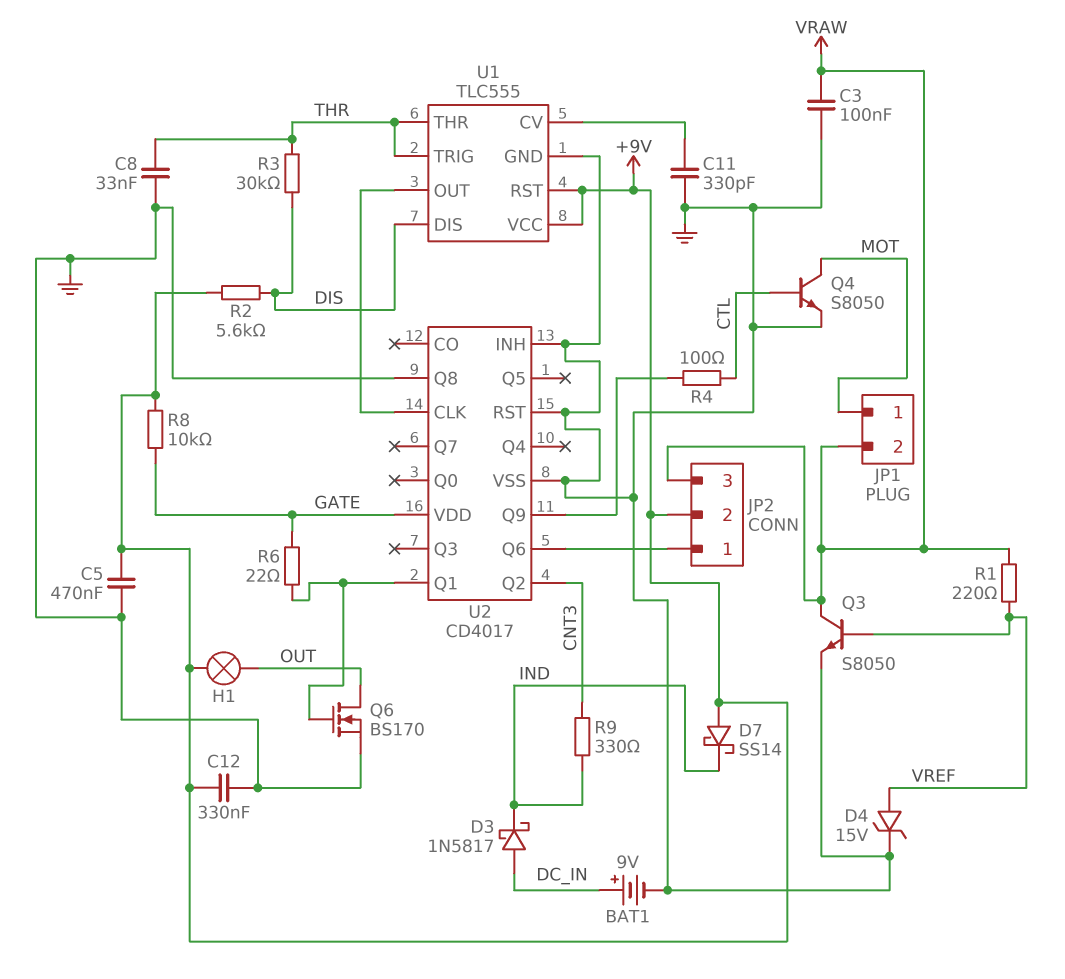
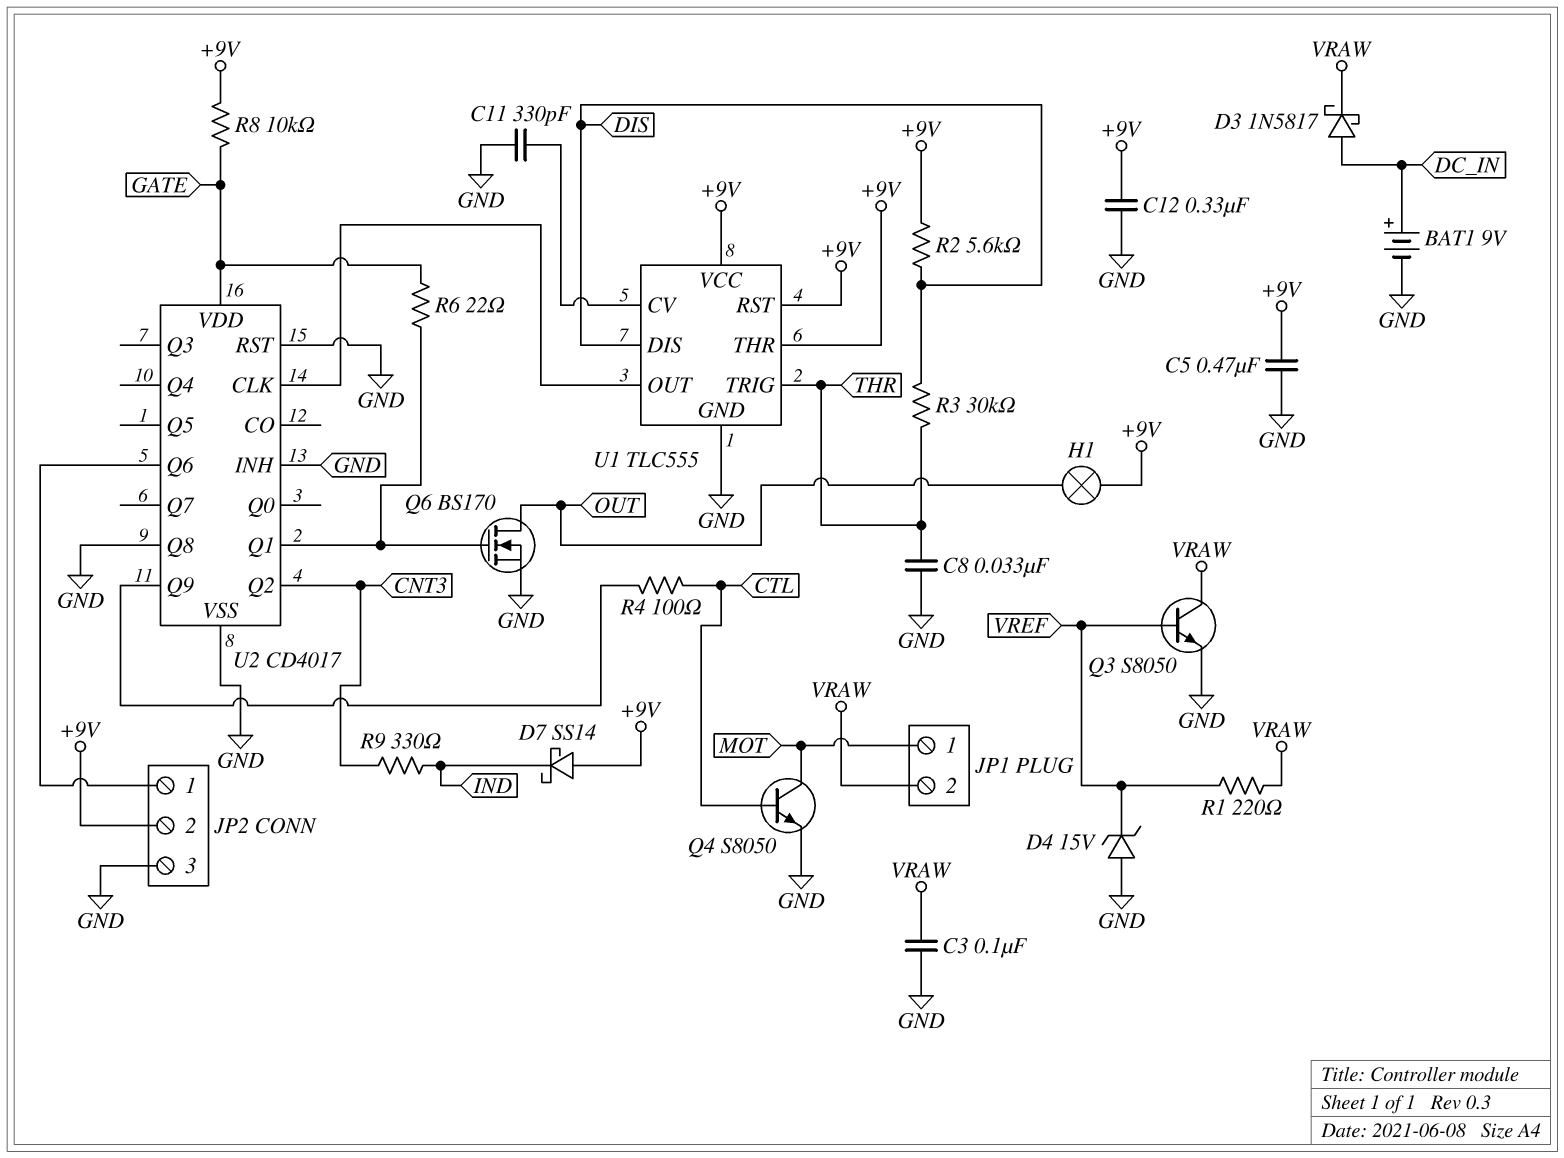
D3: schottky 1N5817 (A DC_IN, K IND) -> schottky 1N5817 (A DC_IN, K VRAW)
D4: zener 15V (A VREF, K GND) -> zener 15V (A GND, K VREF)
JP2 pin 3: VRAW -> GND
U1 pin THR: THR -> +9V

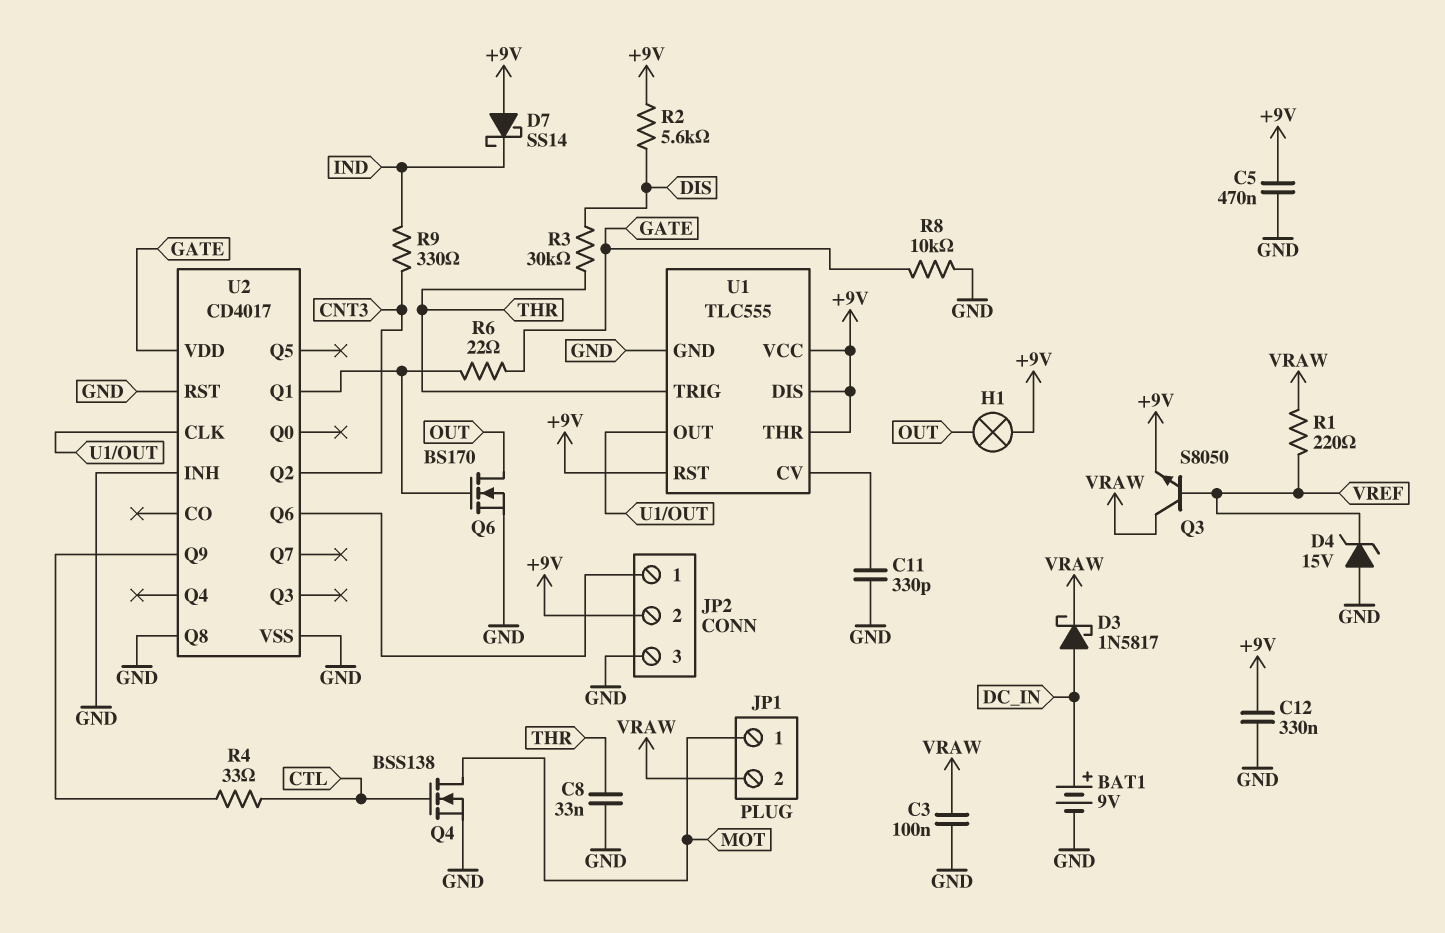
Q3: NPN S8050 (B VREF, C VRAW, E GND) -> NPN S8050 (B VREF, C VRAW, E +9V)
Q4: NPN S8050 (B CTL, C MOT, E GND) -> NMOS BSS138 (G CTL, D MOT, S GND)
R4: 100 (CTL, U2/Q9) -> 33 (CTL, U2/Q9)
R8: 10k (+9V, GATE) -> 10k (GATE, GND)
U1 pin DIS: DIS -> +9V

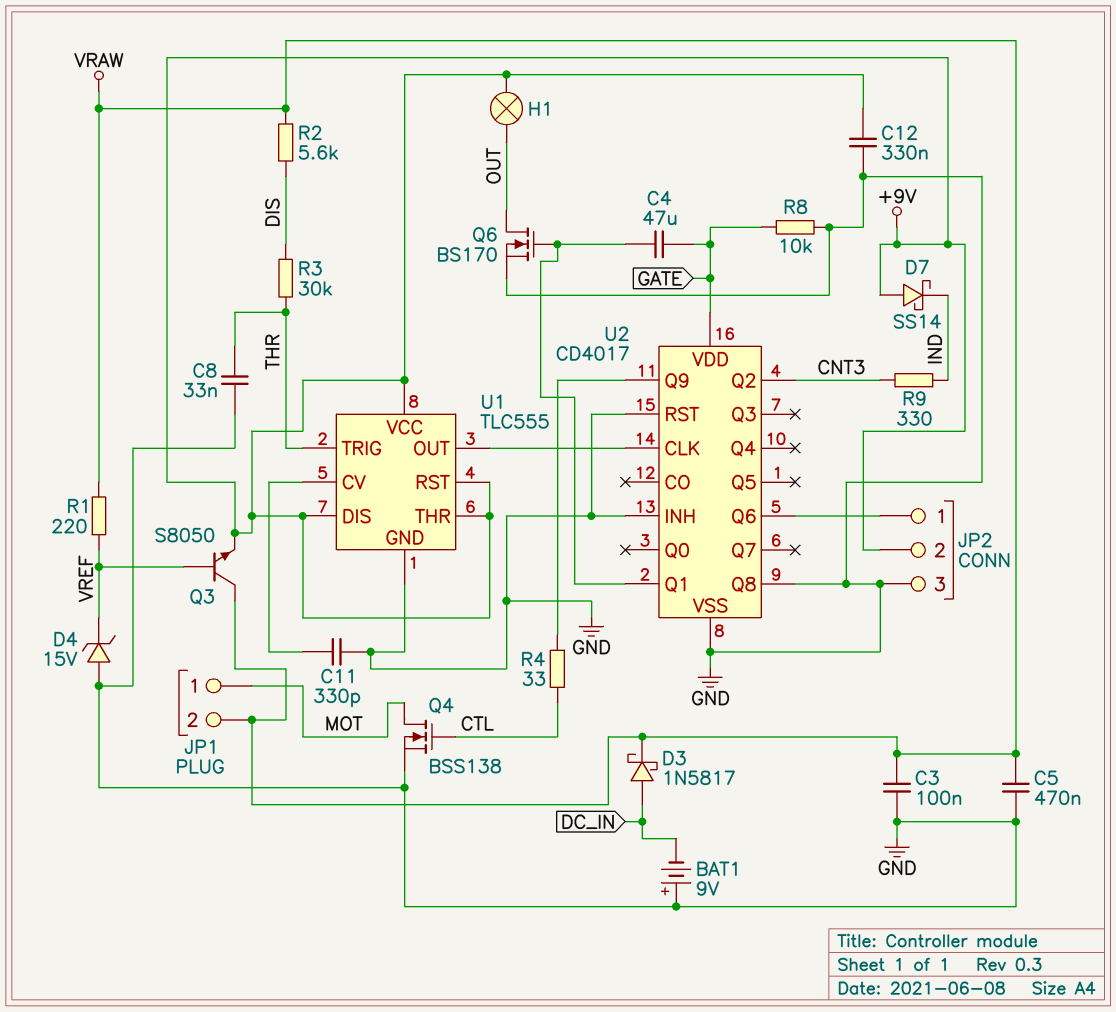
BAT1: 9V (plus DC_IN, minus GND) -> 9V (plus GND, minus DC_IN)
C4: none -> 47uF (GATE, U2/Q1)
C5: 470nF (+9V, GND) -> 470nF (GND, VRAW)
R2: 5.6k (+9V, DIS) -> 5.6k (DIS, VRAW)
R6: 22 (GATE, U2/Q1) -> none

